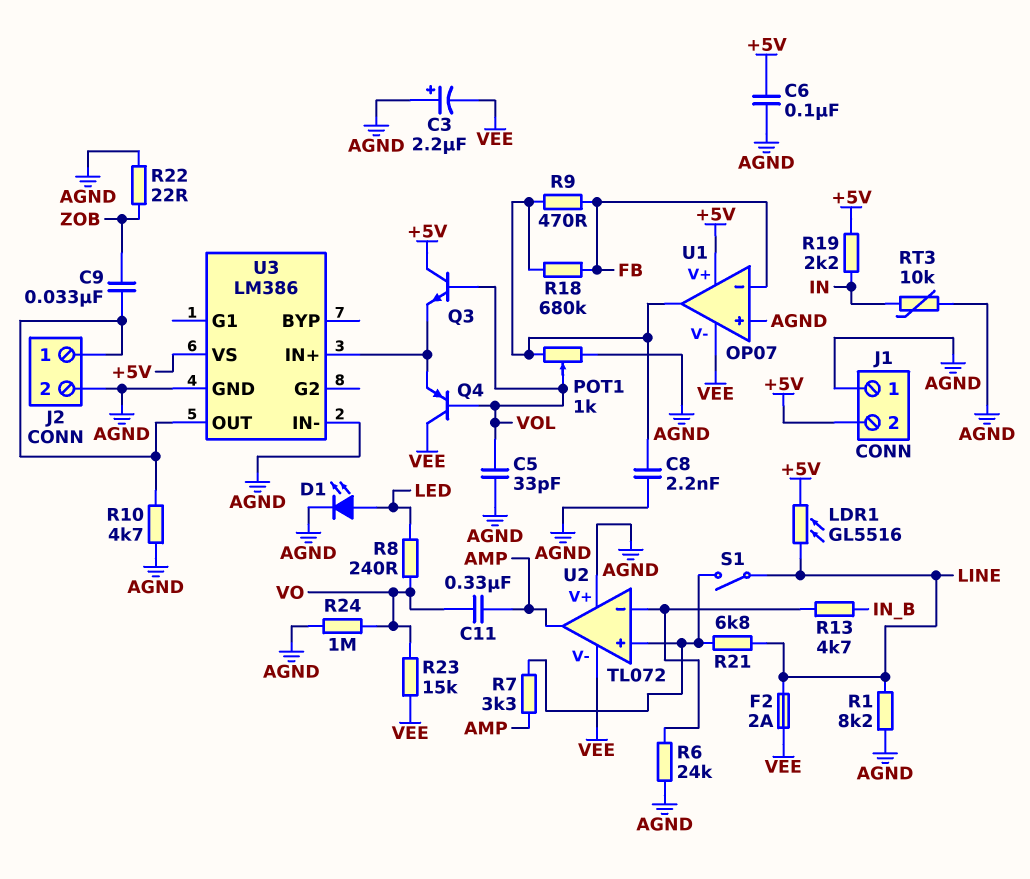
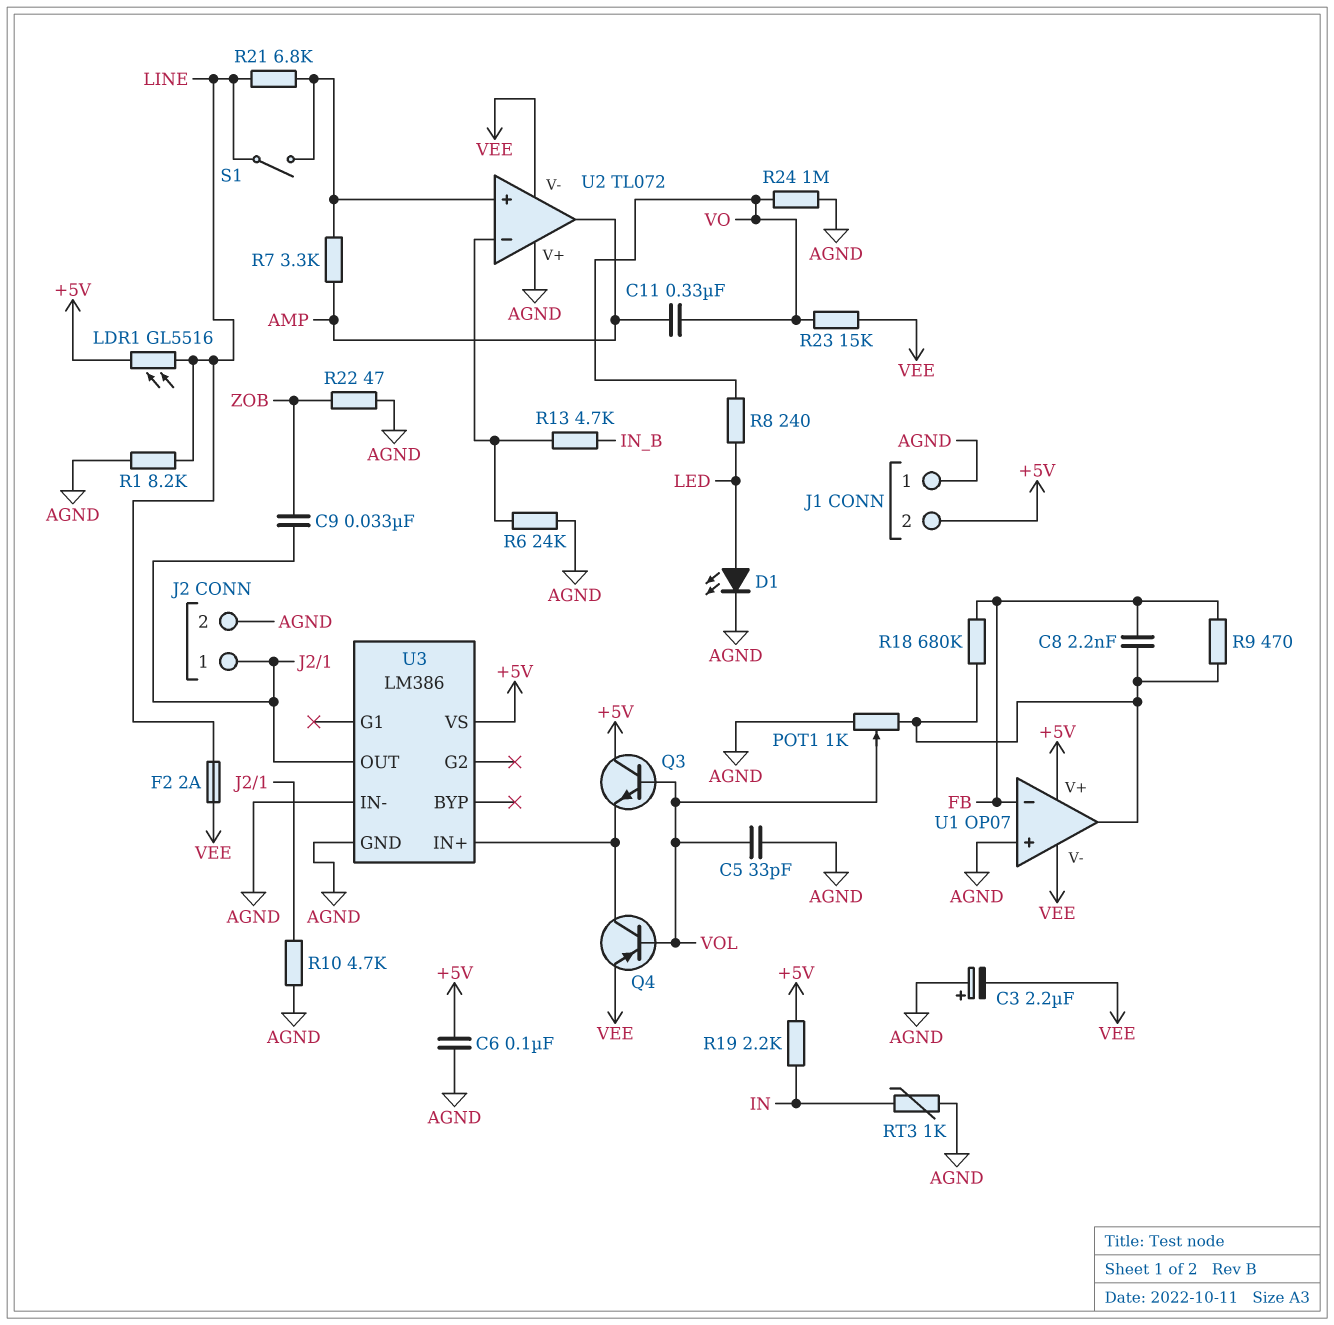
C8: 2.2nF (AGND, U1/out) -> 2.2nF (FB, U1/out)
Q4: PNP (B VOL, C VEE, E U3/IN+) -> PNP (B VOL, C U3/IN+, E VEE)
R22: 22 (AGND, ZOB) -> 47 (AGND, ZOB)
RT3: 10k (AGND, IN) -> 1k (AGND, IN)

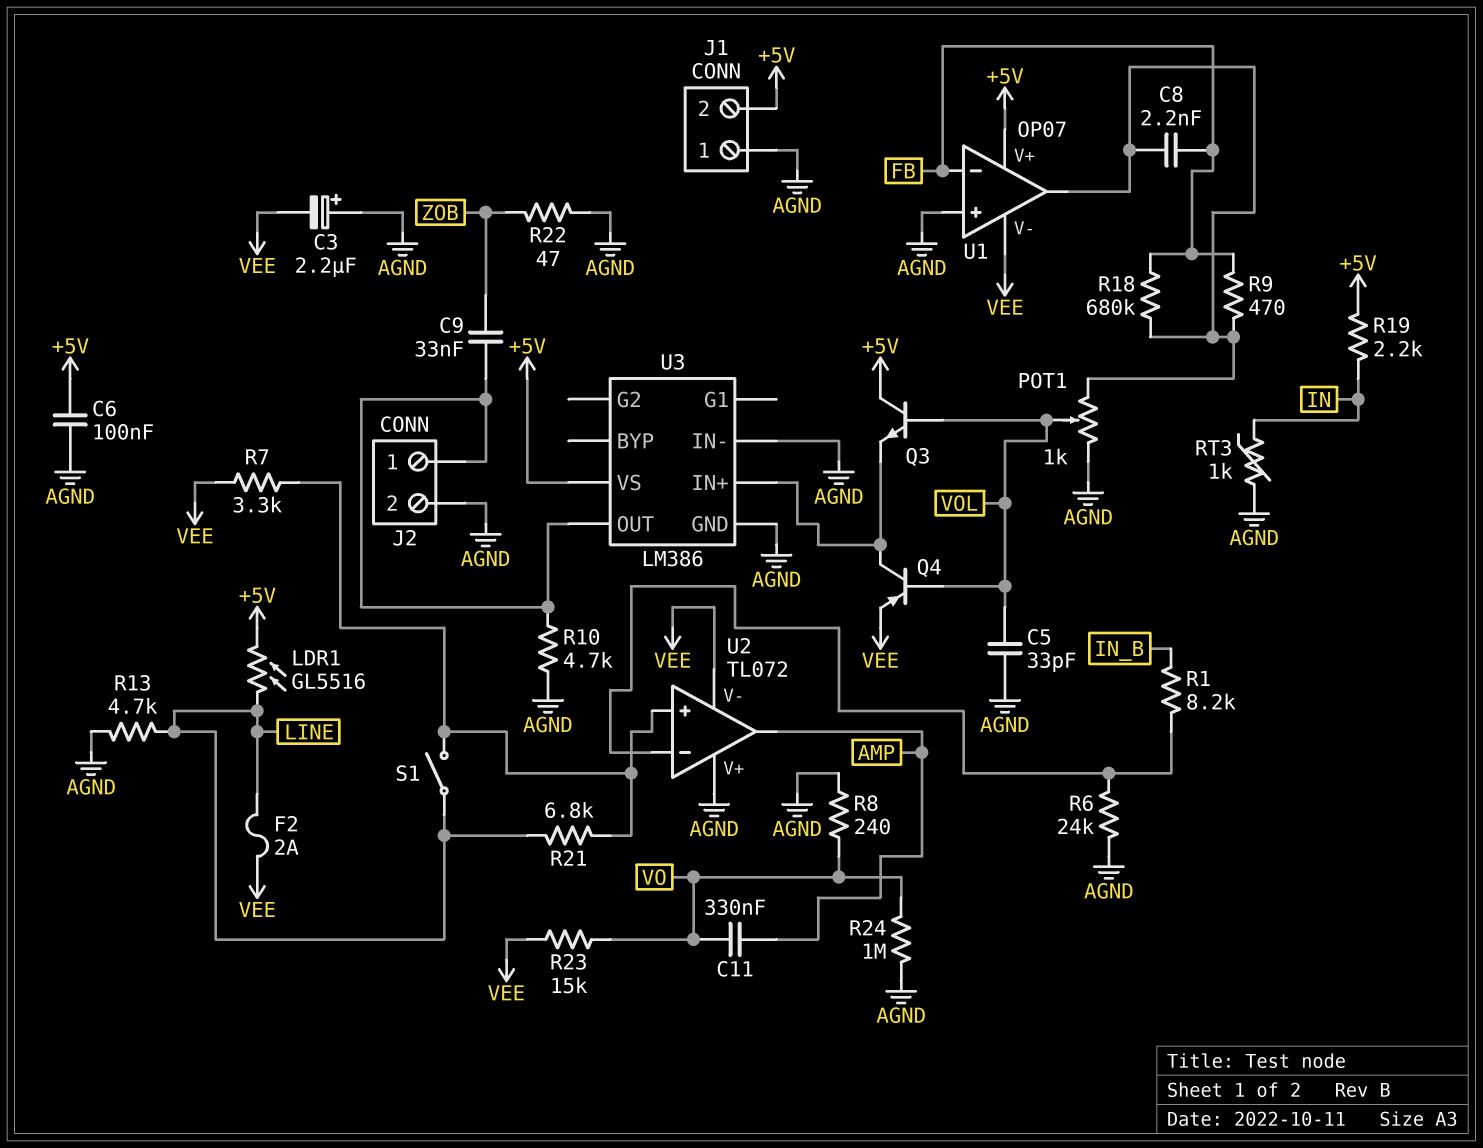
D1: LED (A LED, K AGND) -> none
R1: 8.2k (AGND, LINE) -> 8.2k (IN_B, U2/in-)
R7: 3.3k (AMP, U2/in+) -> 3.3k (U2/in+, VEE)
R8: 240 (LED, VO) -> 240 (AGND, VO)
R13: 4.7k (IN_B, U2/in-) -> 4.7k (AGND, LINE)

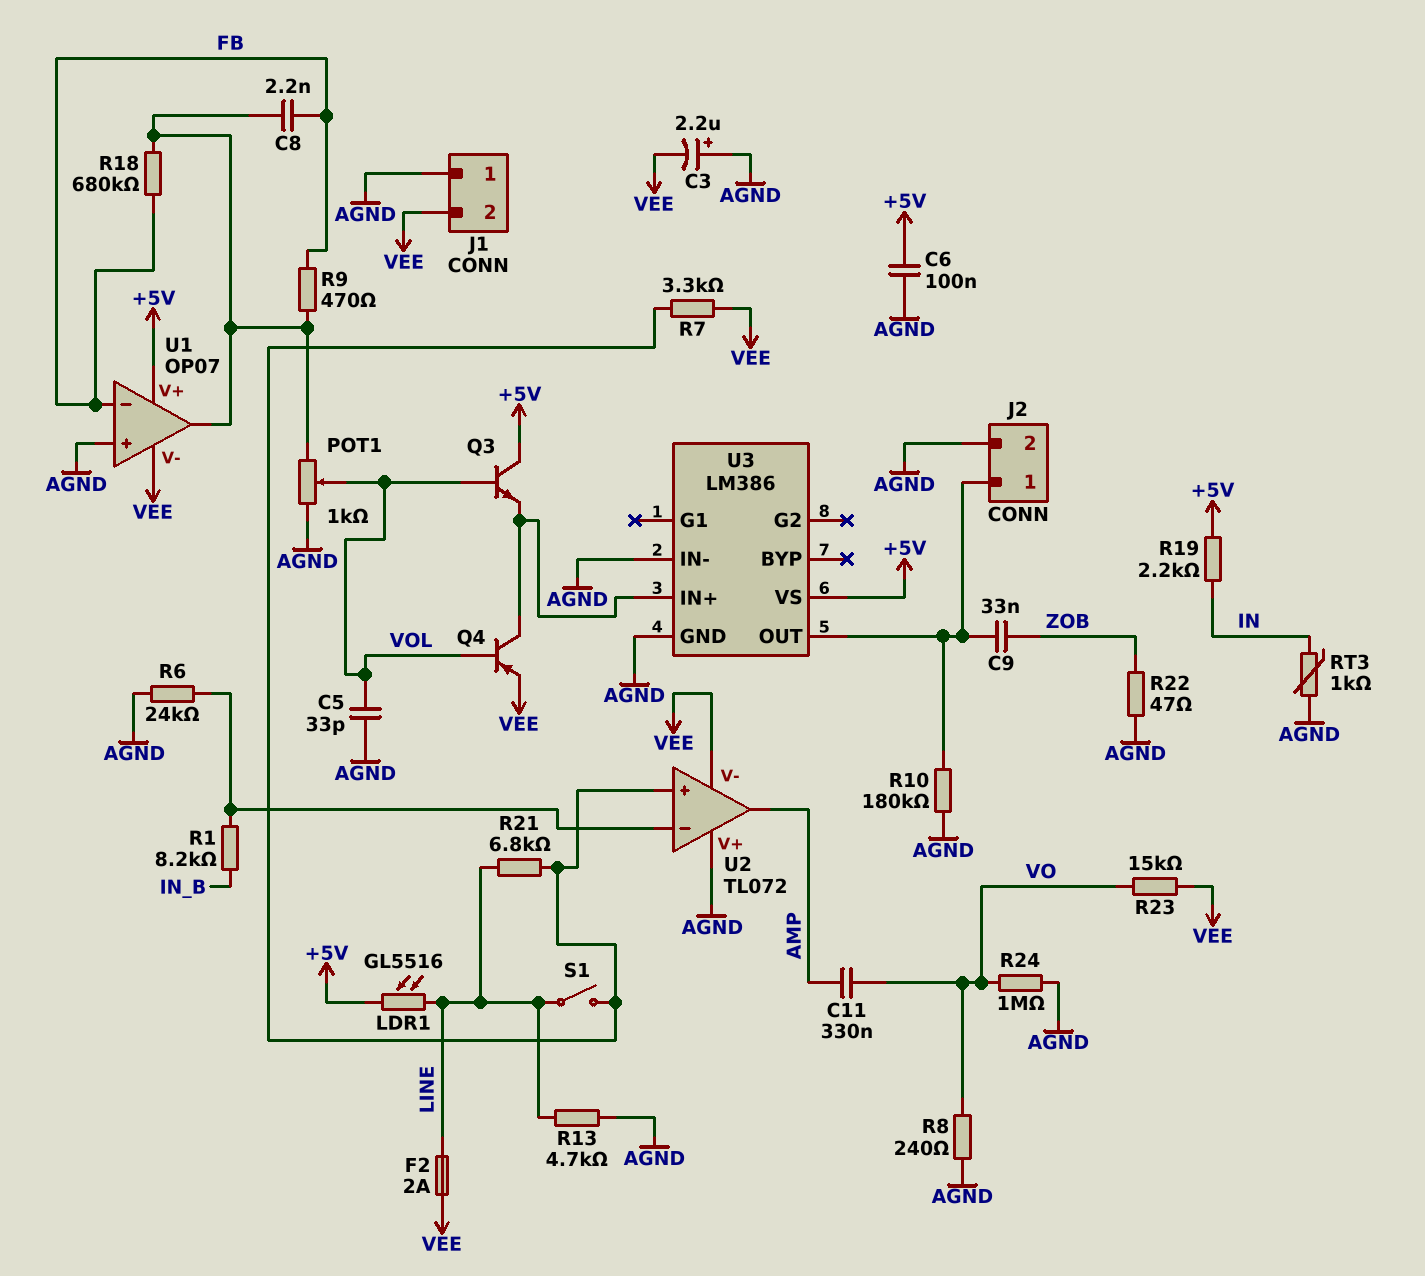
J1 pin 2: +5V -> VEE
R10: 4.7k (AGND, J2/1) -> 180k (AGND, J2/1)

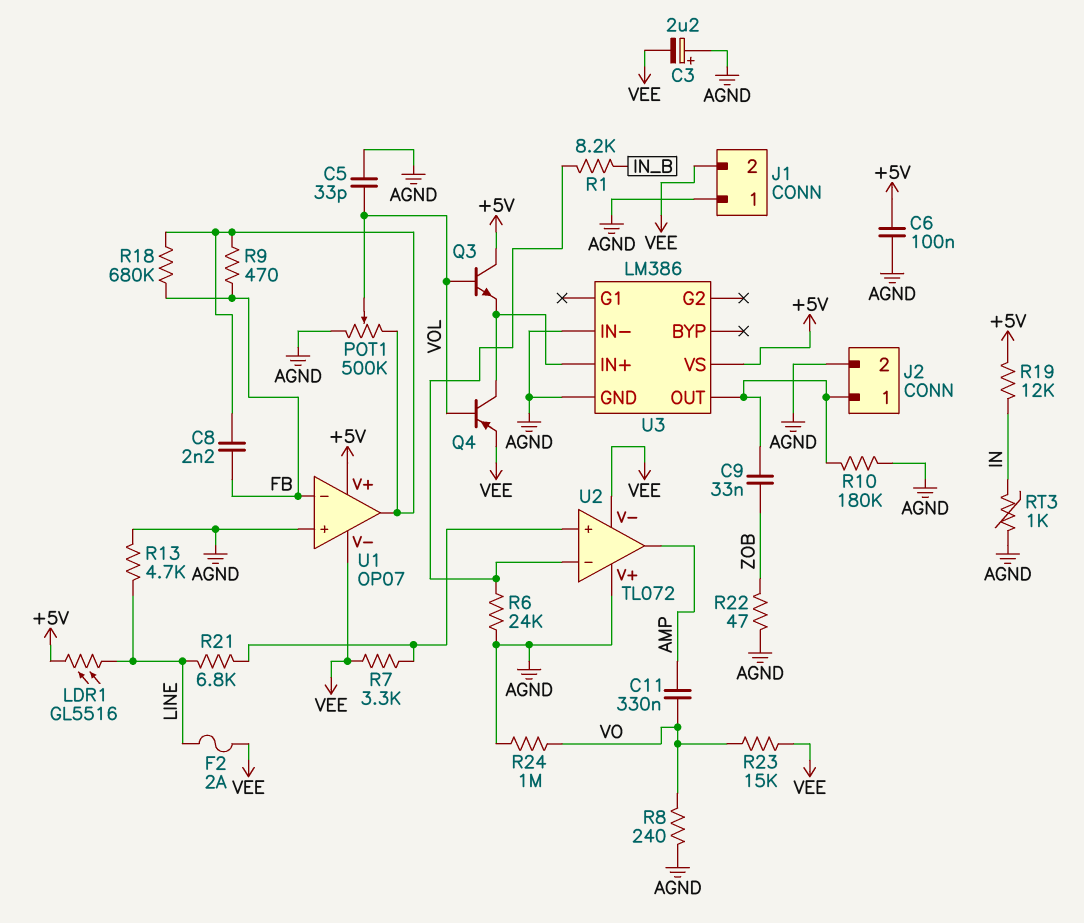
POT1: 1k (AGND, U1/out, wiper VOL) -> 500k (AGND, U1/out, wiper VOL)
R19: 2.2k (+5V, IN) -> 12k (+5V, IN)
S1: switch (LINE, U2/in+) -> none

